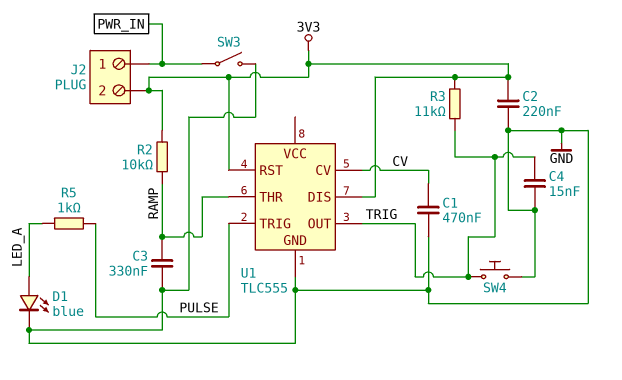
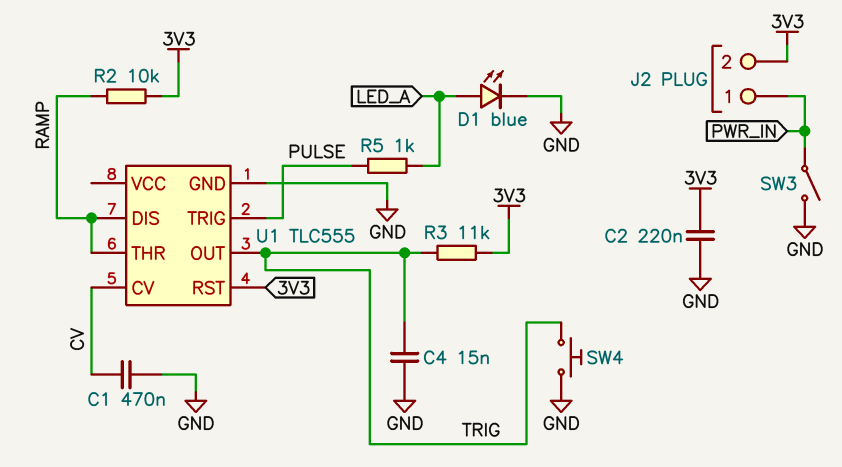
C3: 330nF (GND, RAMP) -> none
U1 pin DIS: 3V3 -> RAMP

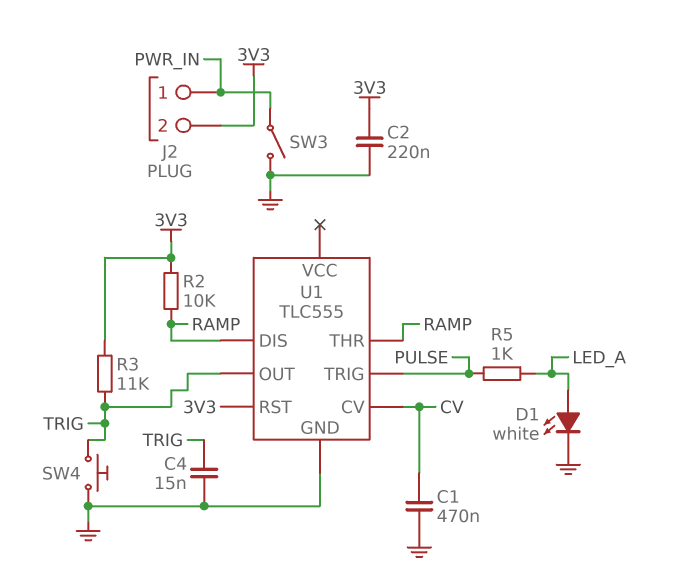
D1: LED blue (A LED_A, K GND) -> LED white (A LED_A, K GND)

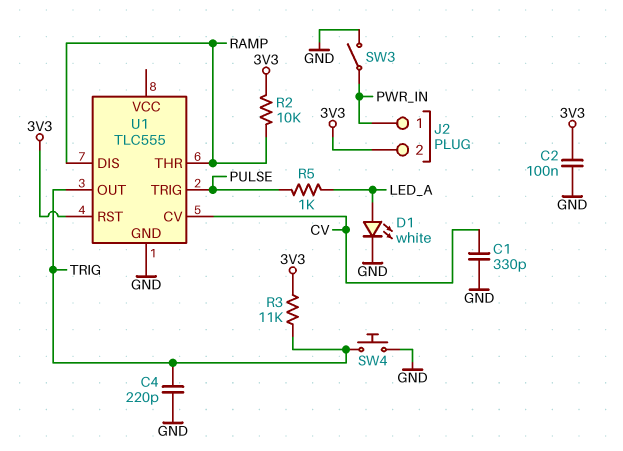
C1: 470nF (CV, GND) -> 330pF (CV, GND)
C2: 220nF (3V3, GND) -> 100nF (3V3, GND)
C4: 15nF (GND, TRIG) -> 220pF (GND, TRIG)

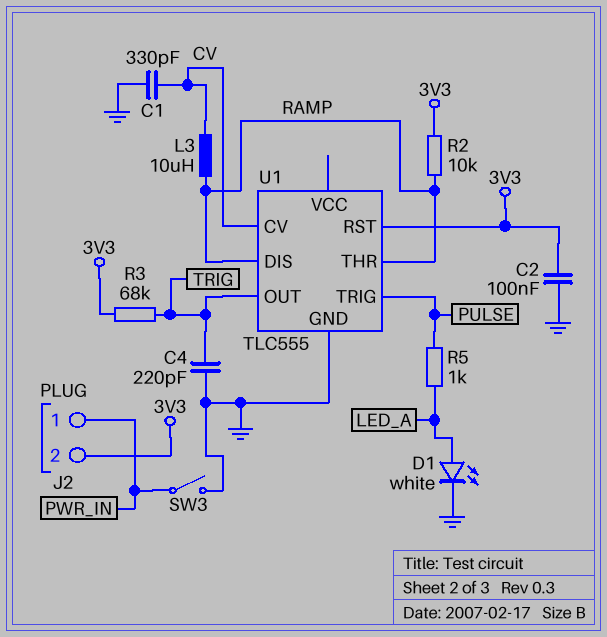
L3: none -> 10uH (CV, RAMP)
R3: 11k (3V3, TRIG) -> 68k (3V3, TRIG)
SW4: button (GND, TRIG) -> none

